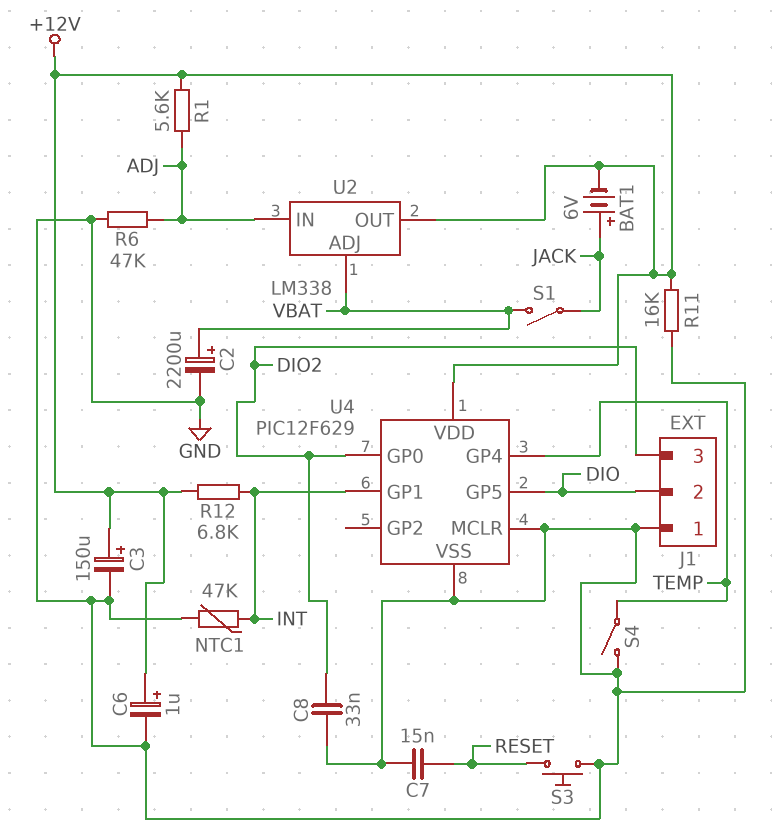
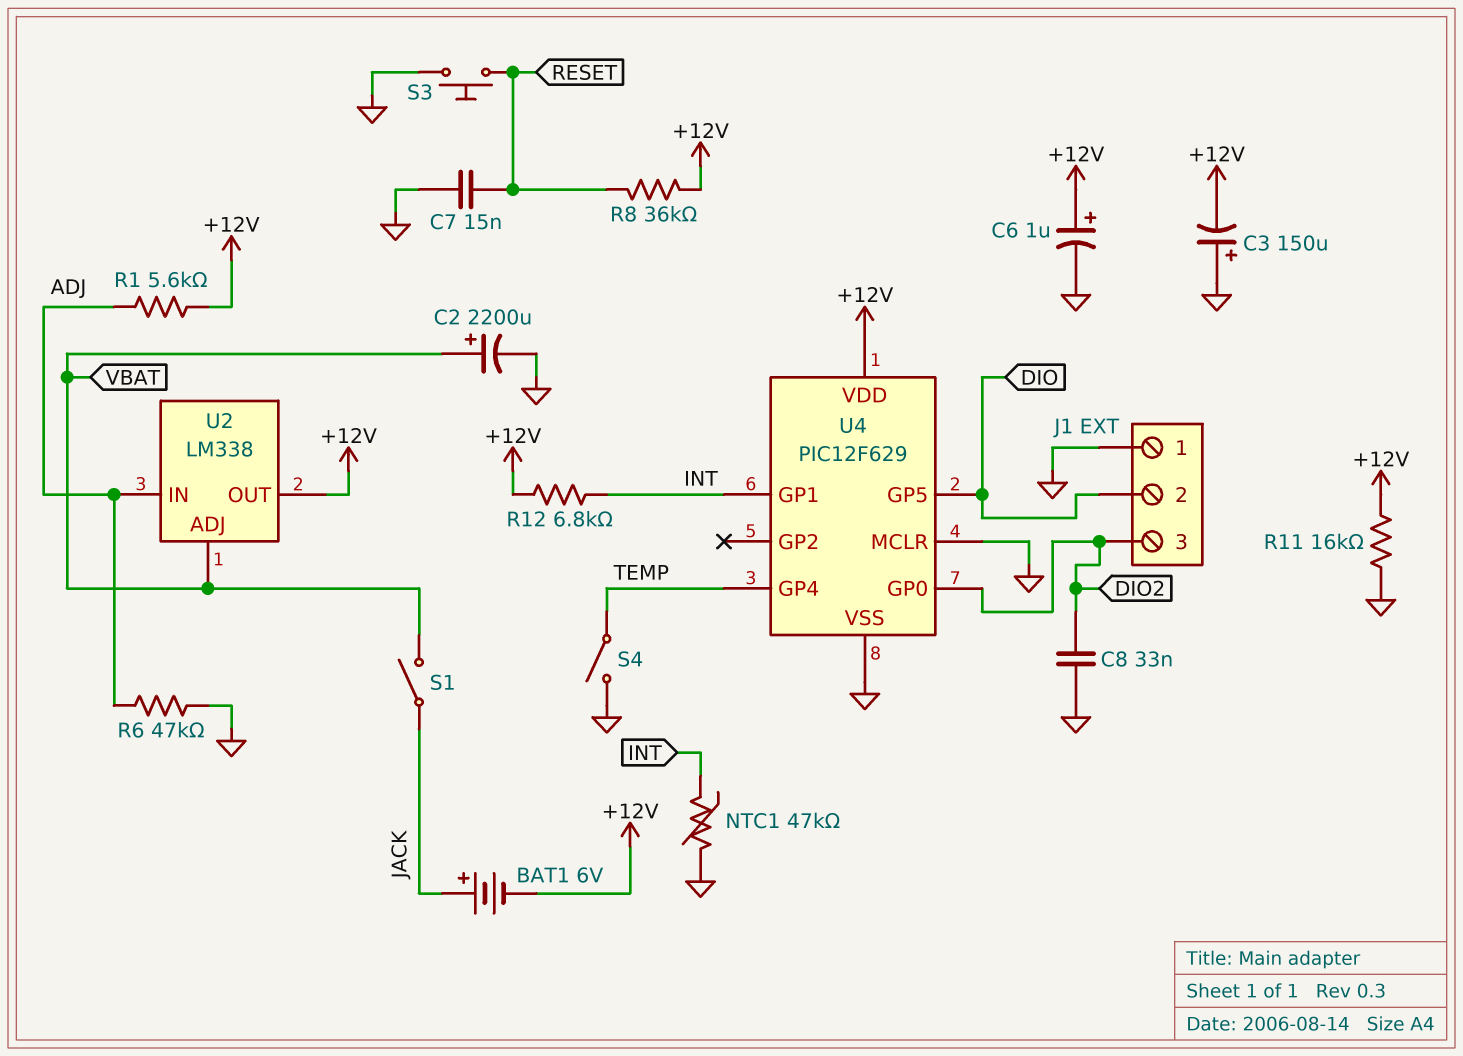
C3: 150uF (plus +12V, minus GND) -> 150uF (plus GND, minus +12V)
R8: none -> 36k (+12V, RESET)

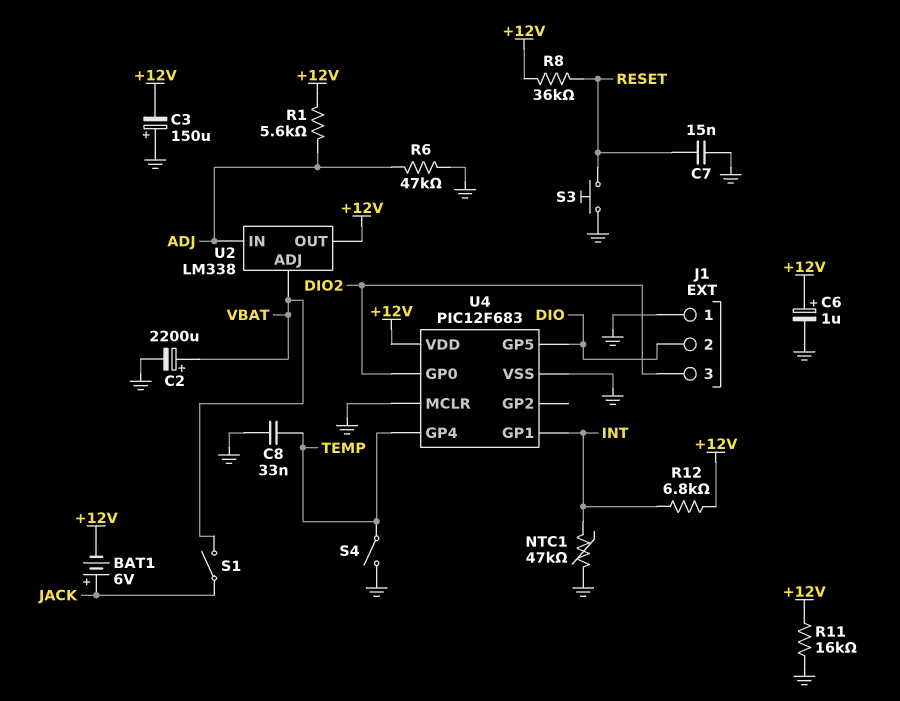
C8: 33nF (DIO2, GND) -> 33nF (GND, TEMP)
U4: PIC12F629 -> PIC12F683

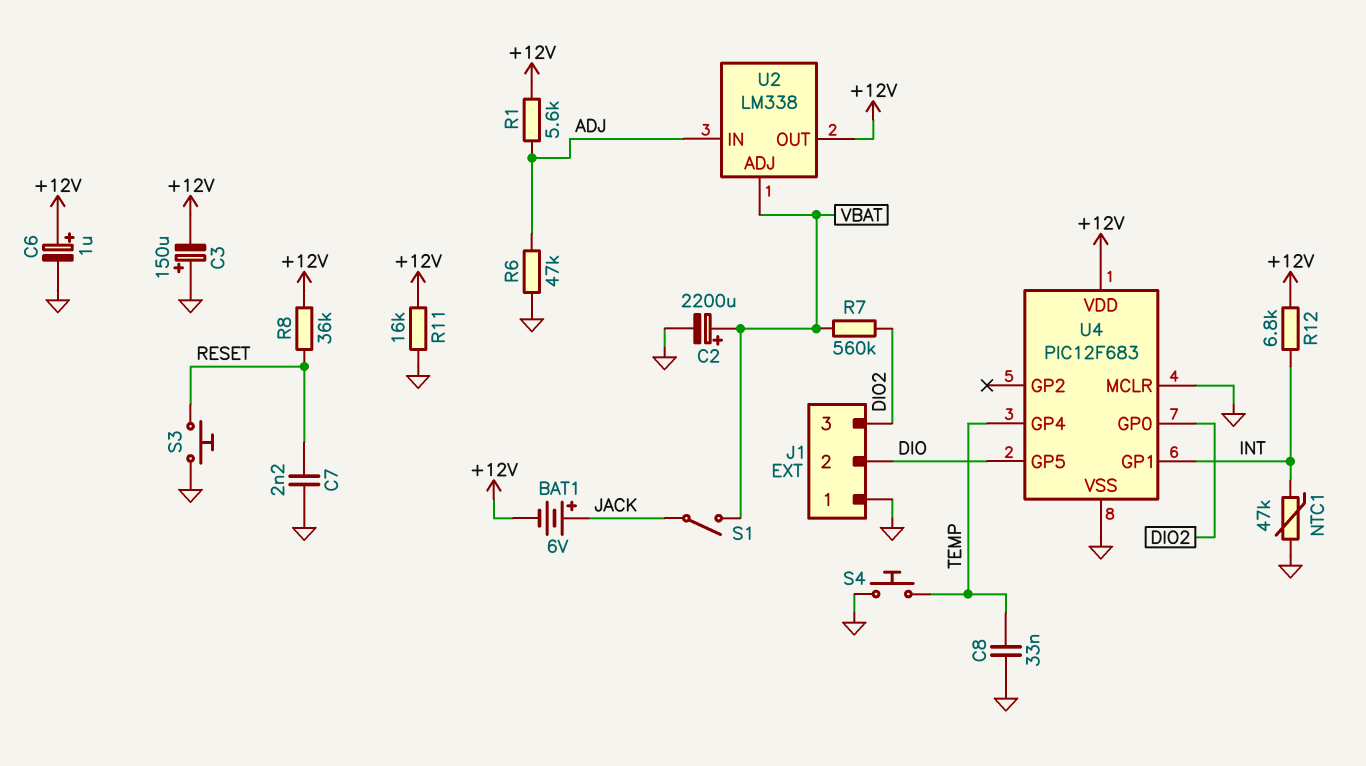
C7: 15nF (GND, RESET) -> 2.2nF (GND, RESET)
R7: none -> 560k (DIO2, VBAT)
S4: switch (GND, TEMP) -> button (GND, TEMP)

